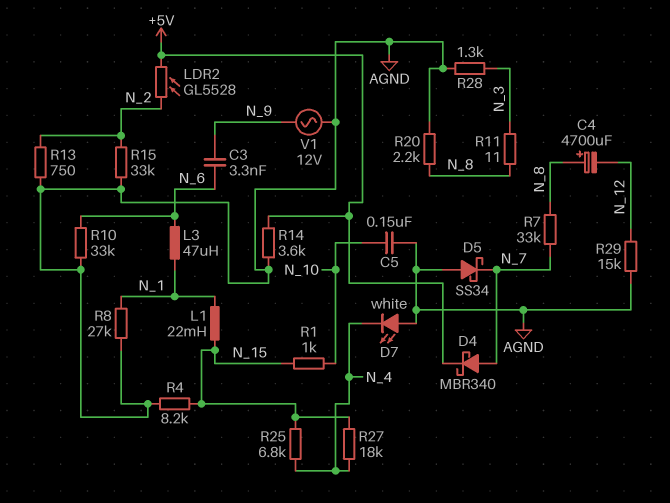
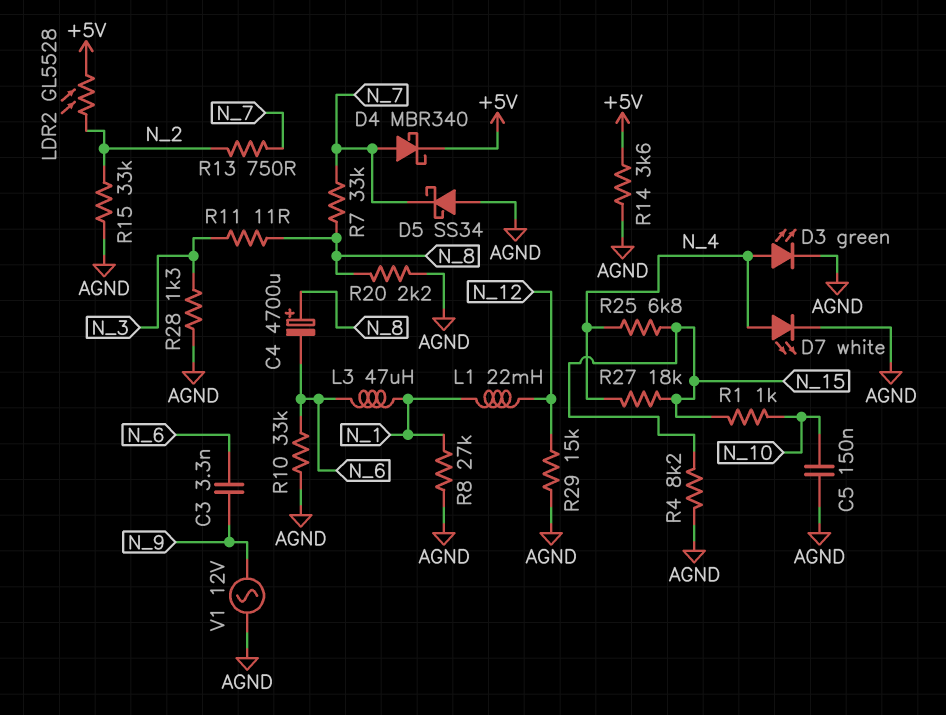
C4: 4700uF (plus N_8, minus N_12) -> 4700uF (plus N_8, minus N_6)
D3: none -> LED green (A N_4, K AGND)
D7: LED white (A AGND, K N_4) -> LED white (A N_4, K AGND)
L1: 22mH (N_1, N_15) -> 22mH (N_1, N_12)
R13: 750 (AGND, N_2) -> 750 (N_2, N_7)

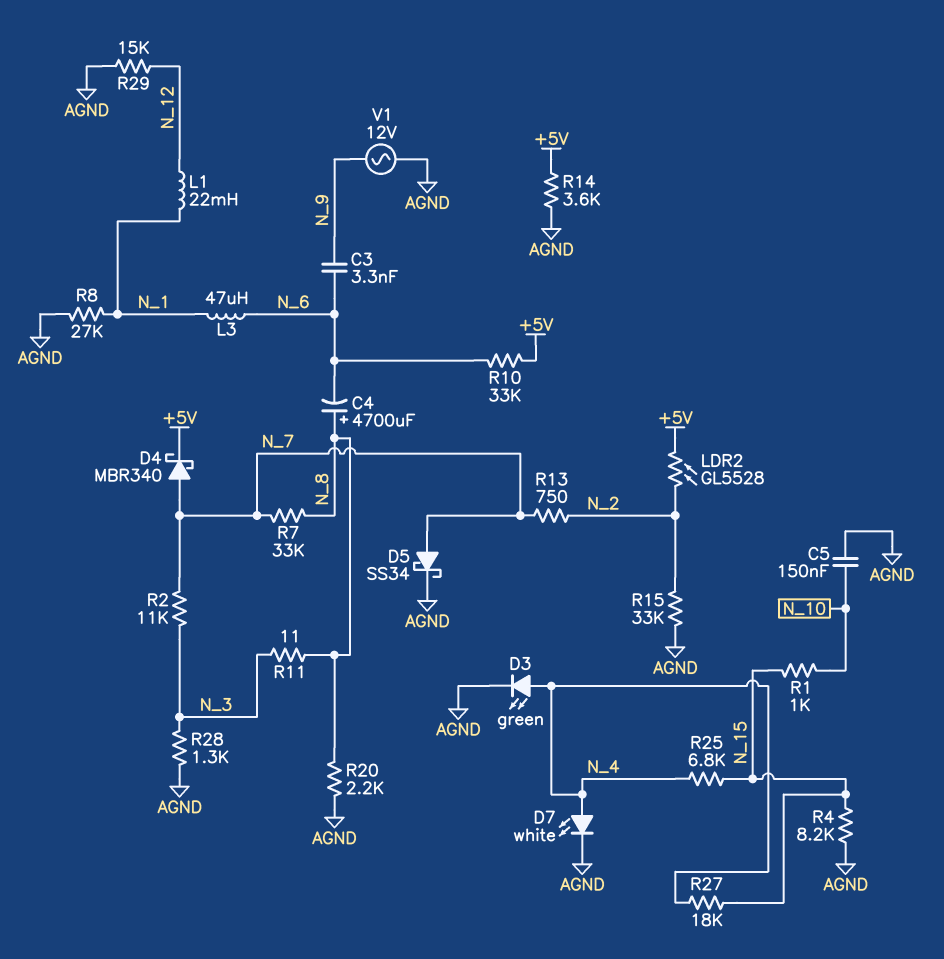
D5: schottky SS34 (A AGND, K N_7) -> schottky SS34 (A N_7, K AGND)
R2: none -> 11k (N_3, N_7)
R10: 33k (AGND, N_6) -> 33k (+5V, N_6)

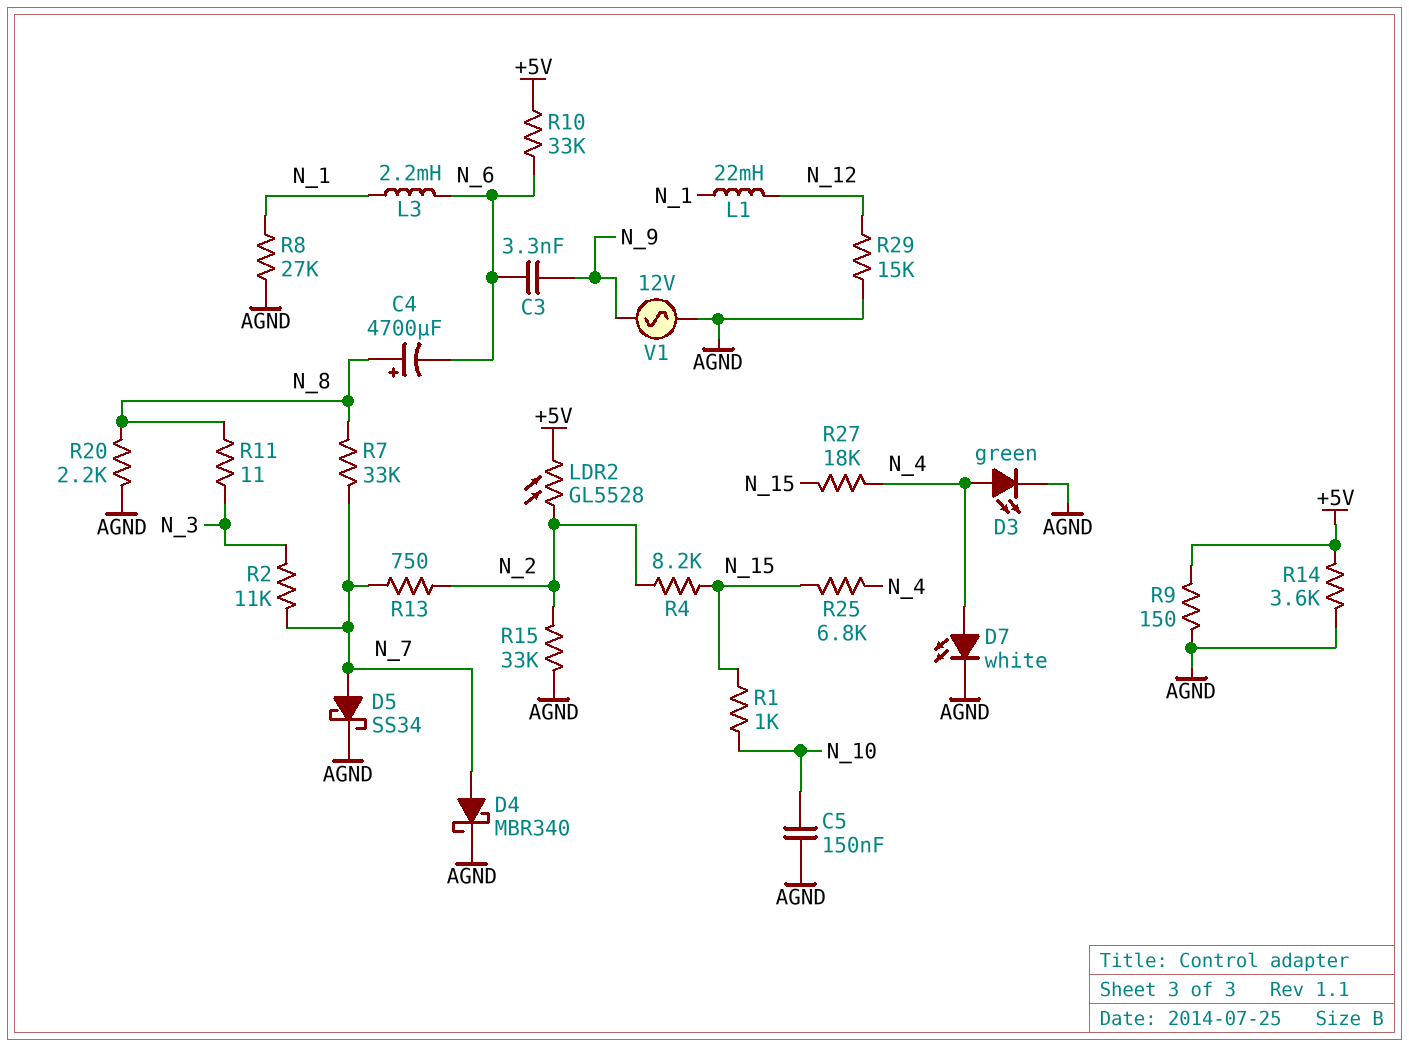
D4: schottky MBR340 (A N_7, K +5V) -> schottky MBR340 (A N_7, K AGND)
L3: 47uH (N_1, N_6) -> 2.2mH (N_1, N_6)
R4: 8.2k (AGND, N_15) -> 8.2k (N_2, N_15)
R9: none -> 150 (+5V, AGND)
R28: 1.3k (AGND, N_3) -> none

